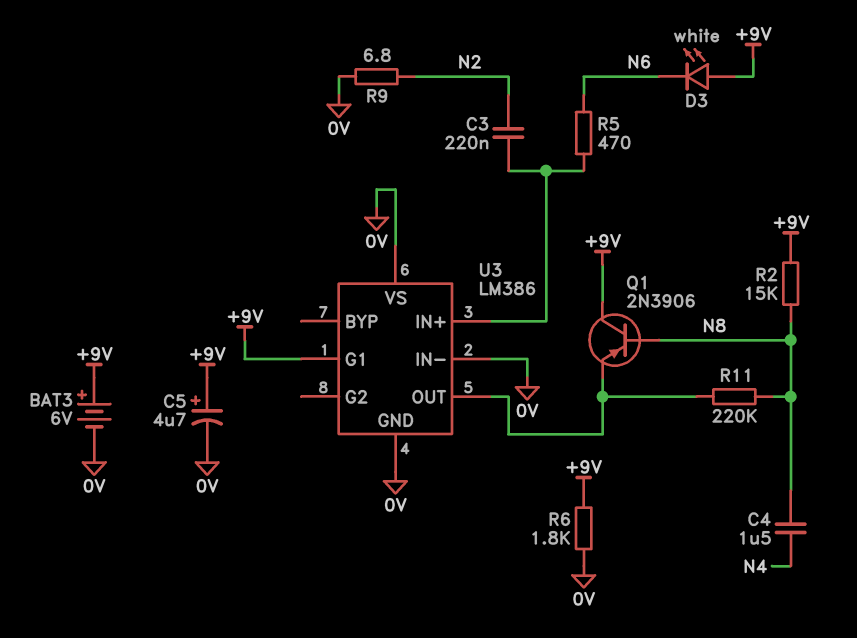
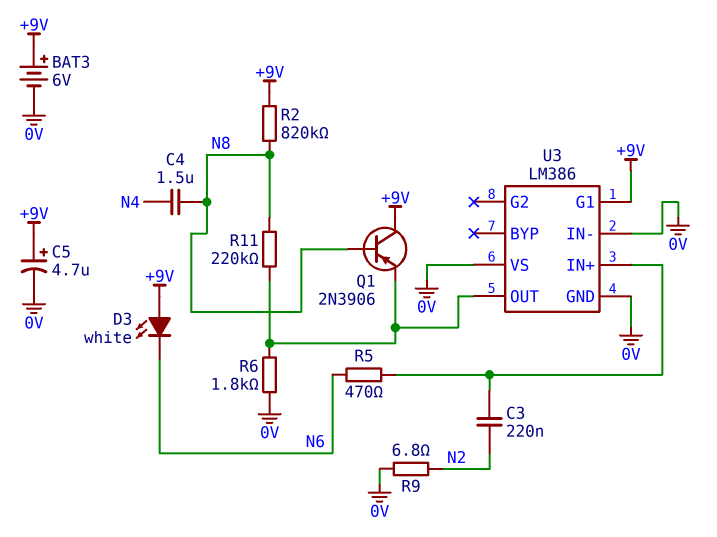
R2: 15k (+9V, N8) -> 820k (+9V, N8)
R6: 1.8k (+9V, 0V) -> 1.8k (0V, U3/OUT)

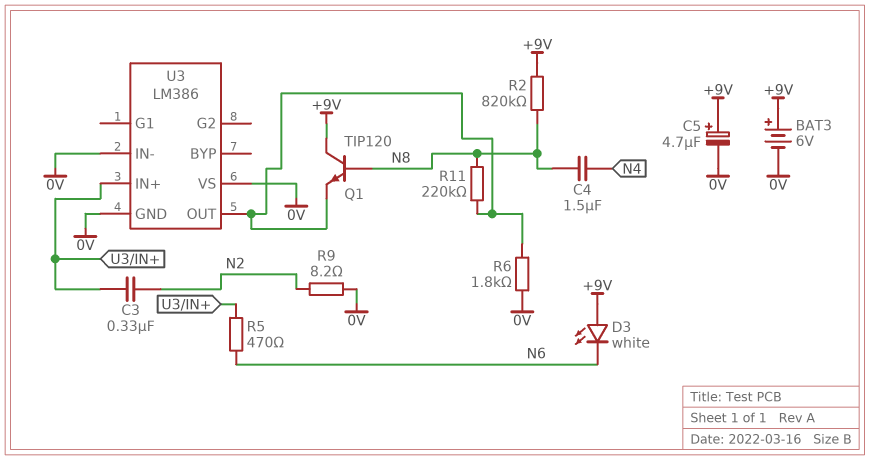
C3: 220nF (N2, U3/IN+) -> 330nF (N2, U3/IN+)
Q1: PNP 2N3906 (B N8, C +9V, E U3/OUT) -> NPN TIP120 (B N8, C +9V, E U3/OUT)
R9: 6.8 (0V, N2) -> 8.2 (0V, N2)
U3 pin G1: +9V -> none

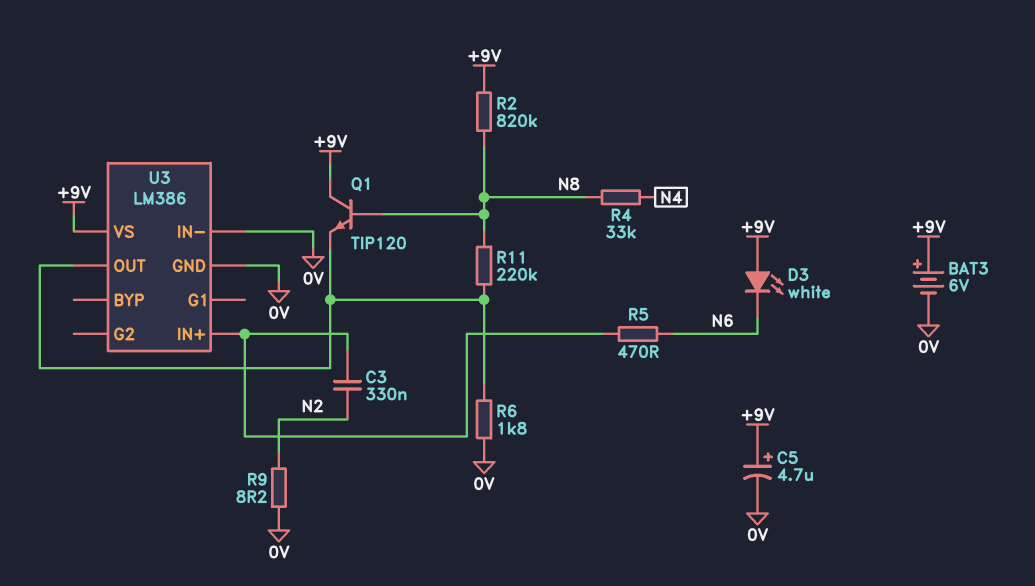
C4: 1.5uF (N4, N8) -> none
R4: none -> 33k (N4, N8)
U3 pin VS: 0V -> +9V

